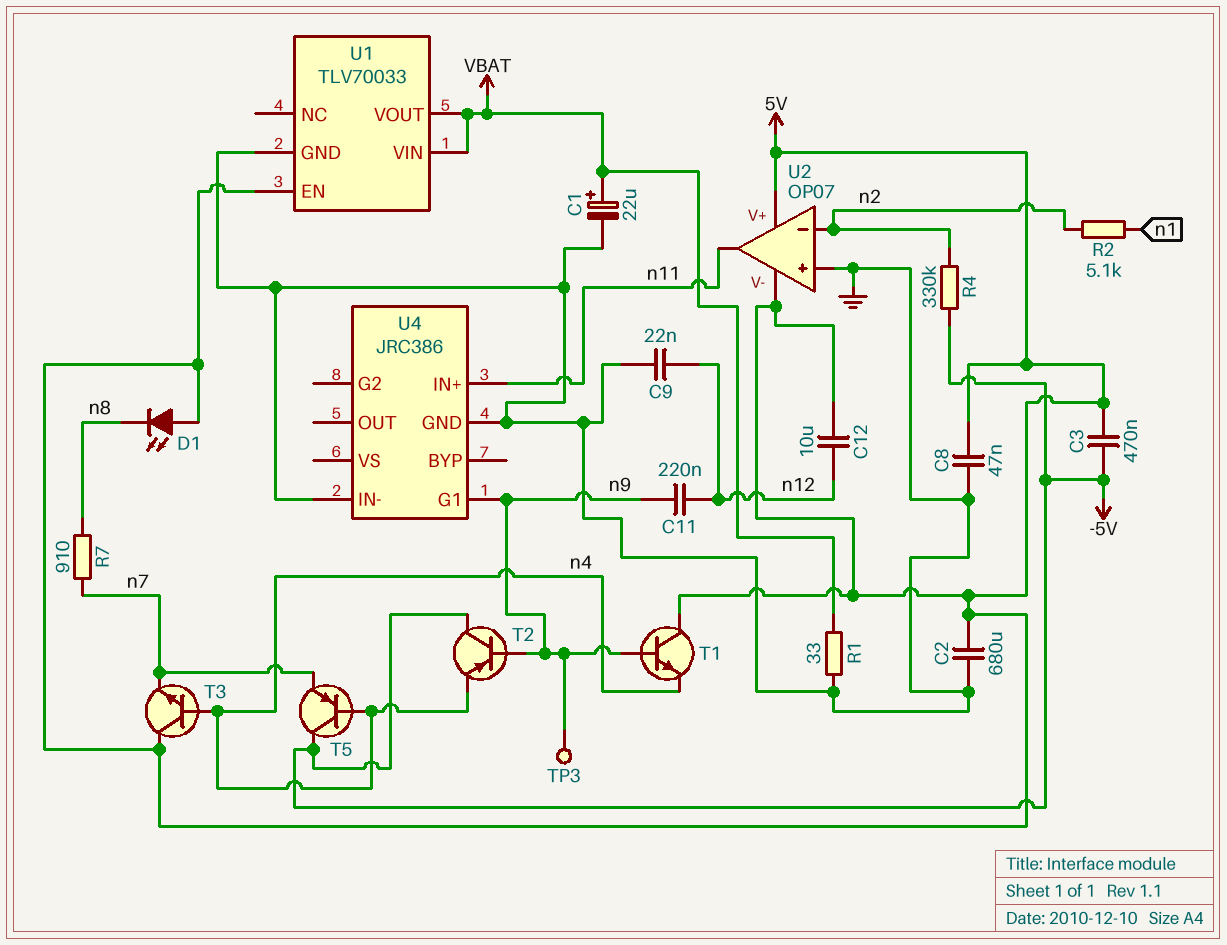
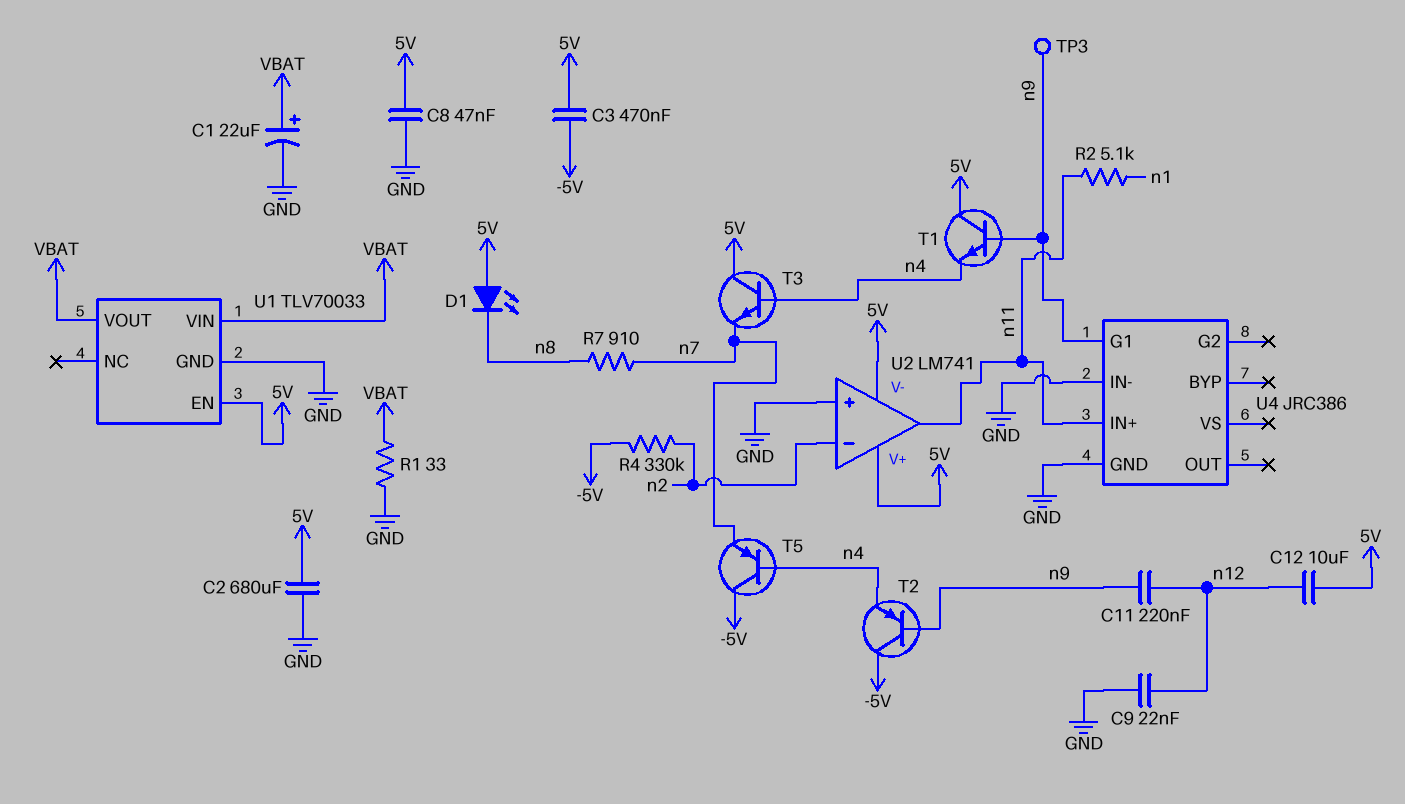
R2: 5.1k (n1, n2) -> 5.1k (n1, n11)
U2: OP07 -> LM741

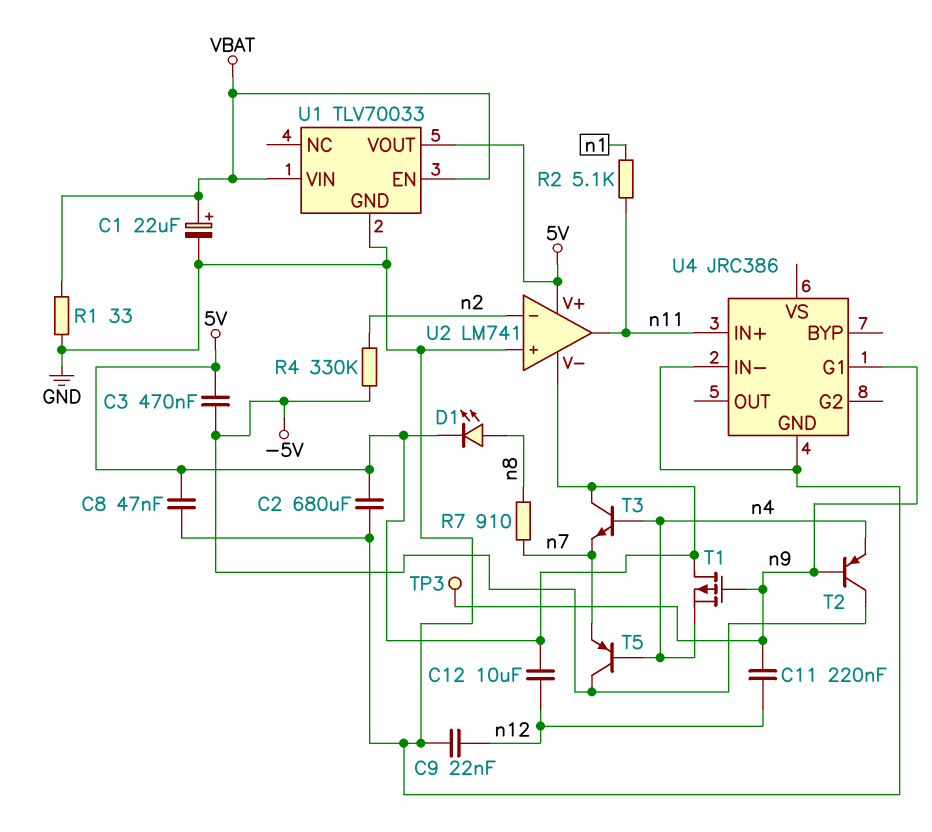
D1: LED (A 5V, K n8) -> LED (A n8, K 5V)
T1: NPN (B n9, C 5V, E n4) -> PMOS (G n9, D 5V, S n4)
U1 pin EN: 5V -> VBAT
U1 pin VOUT: VBAT -> 5V

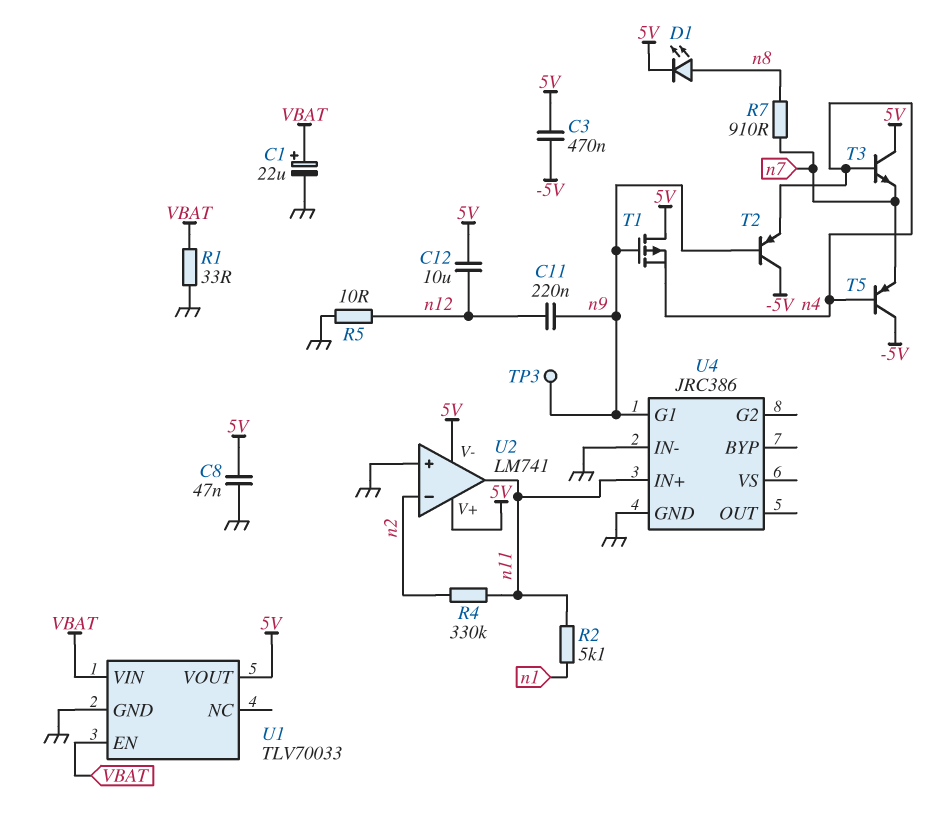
C2: 680uF (5V, GND) -> none
C9: 22nF (GND, n12) -> none
R4: 330k (-5V, n2) -> 330k (n2, n11)
R5: none -> 10 (GND, n12)

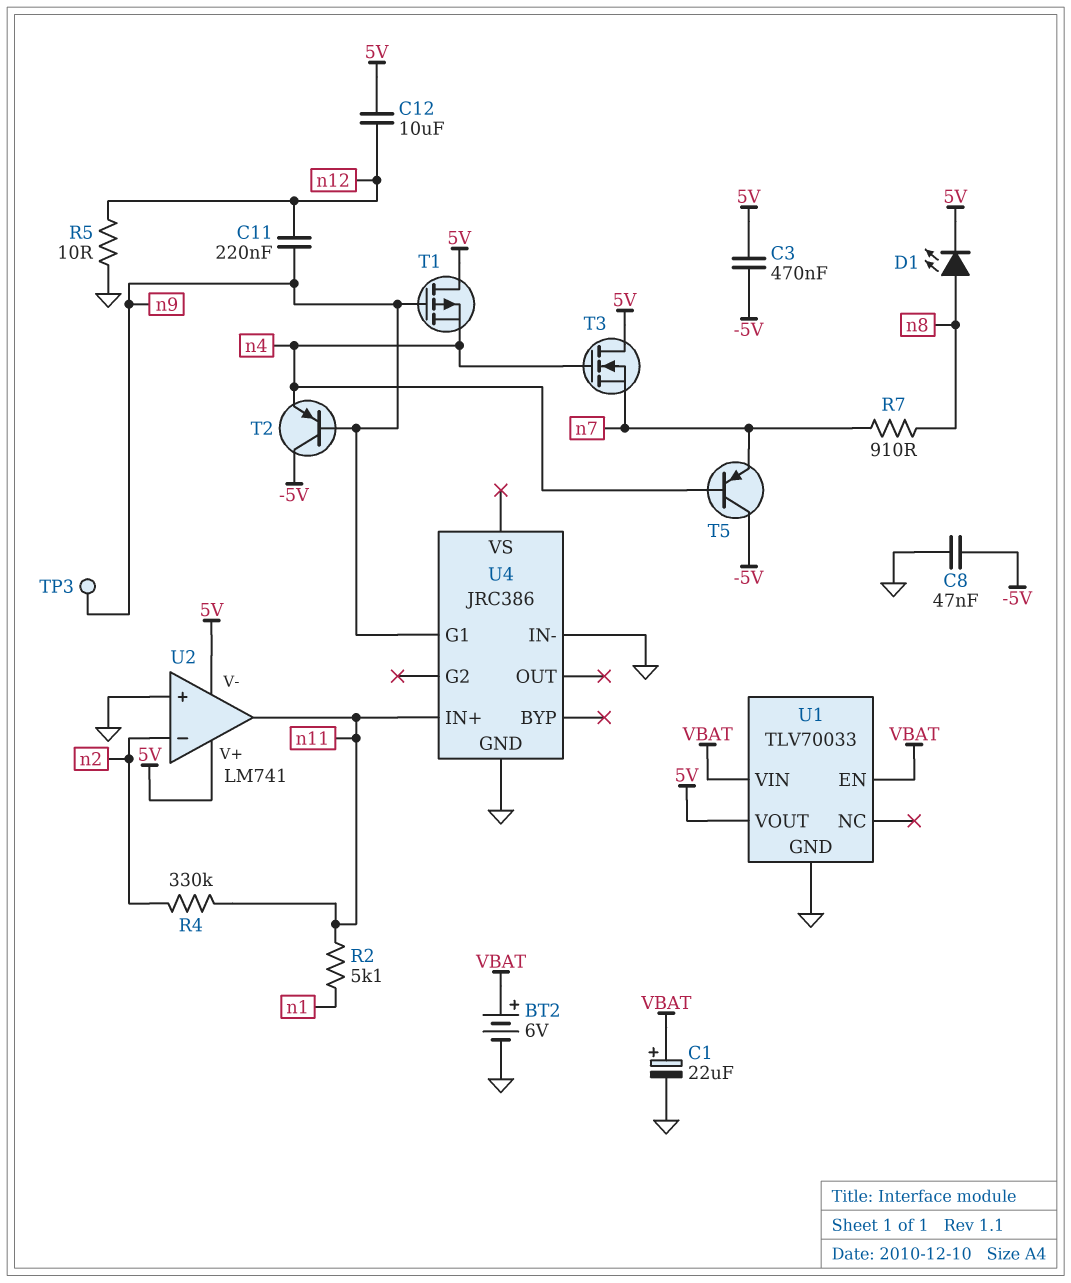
BT2: none -> 6V (plus VBAT, minus GND)
C8: 47nF (5V, GND) -> 47nF (-5V, GND)
R1: 33 (GND, VBAT) -> none
T3: NPN (B n4, C 5V, E n7) -> NMOS (G n4, D 5V, S n7)

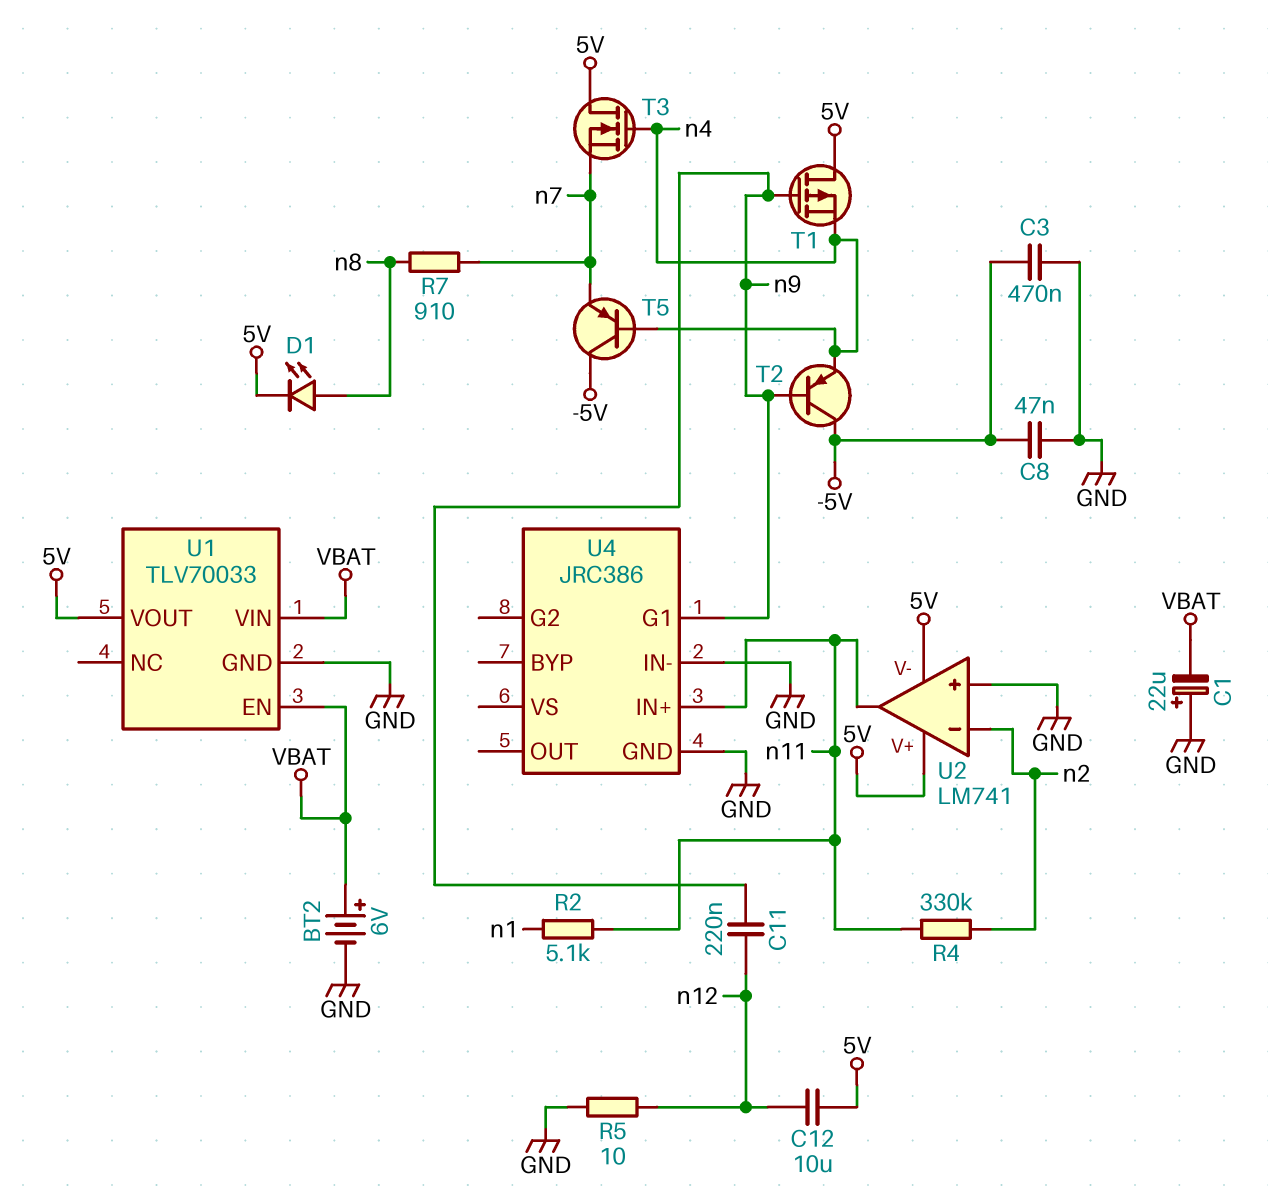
C1: 22uF (plus VBAT, minus GND) -> 22uF (plus GND, minus VBAT)
C3: 470nF (-5V, 5V) -> 470nF (-5V, GND)
TP3: test point (n9) -> none

